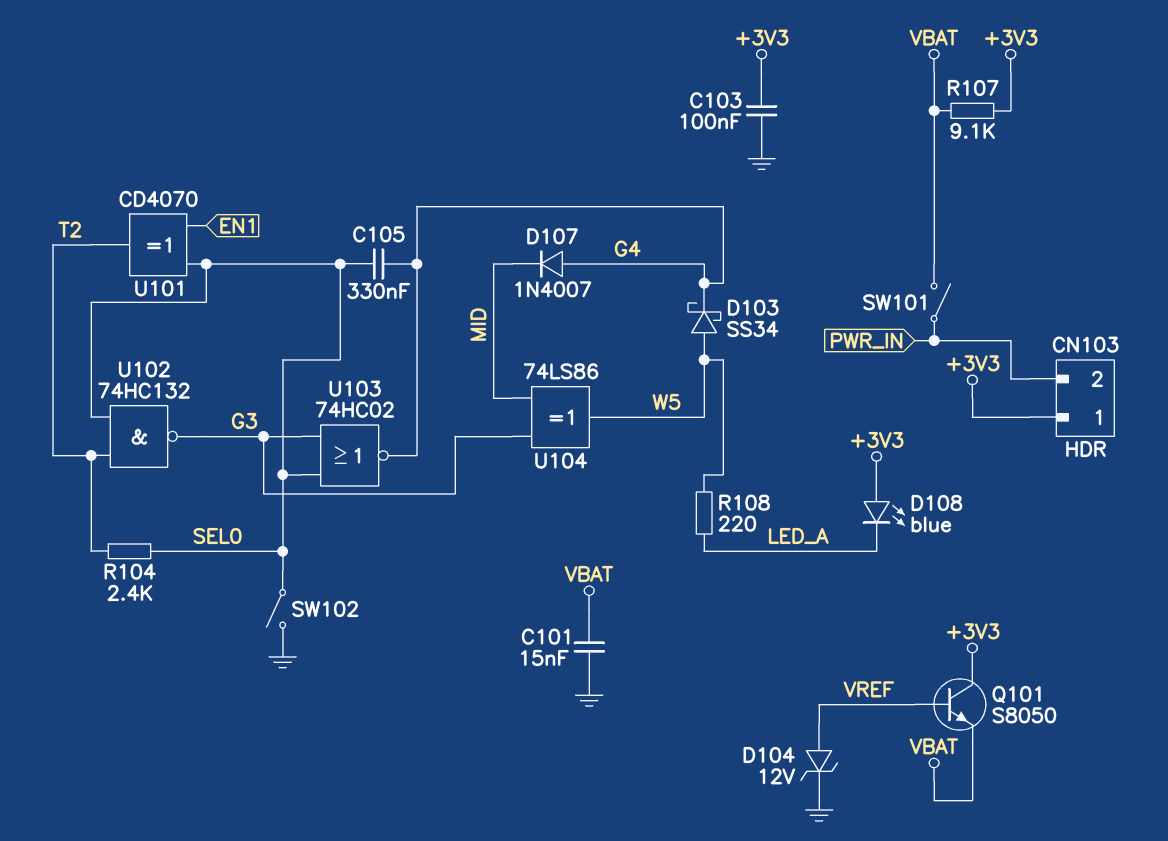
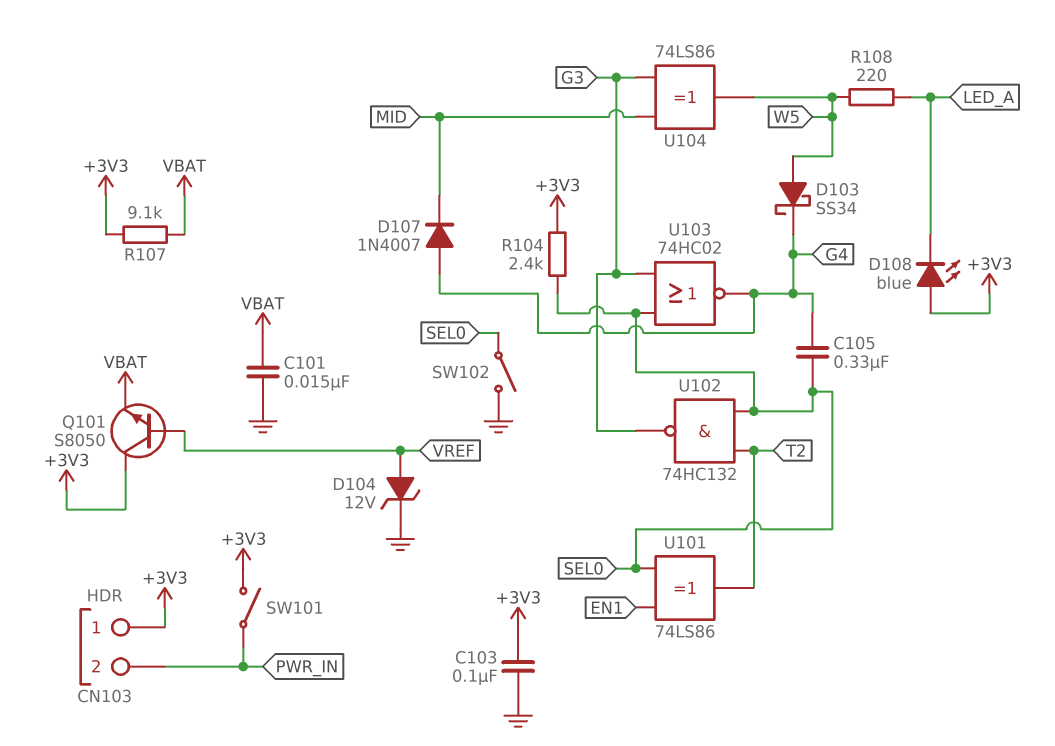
R104: 2.4k (SEL0, T2) -> 2.4k (+3V3, SEL0)
SW101: switch (PWR_IN, VBAT) -> switch (+3V3, PWR_IN)
U101: XOR CD4070 (in EN1, in SEL0, out T2) -> XOR 74LS86 (in EN1, in SEL0, out T2)

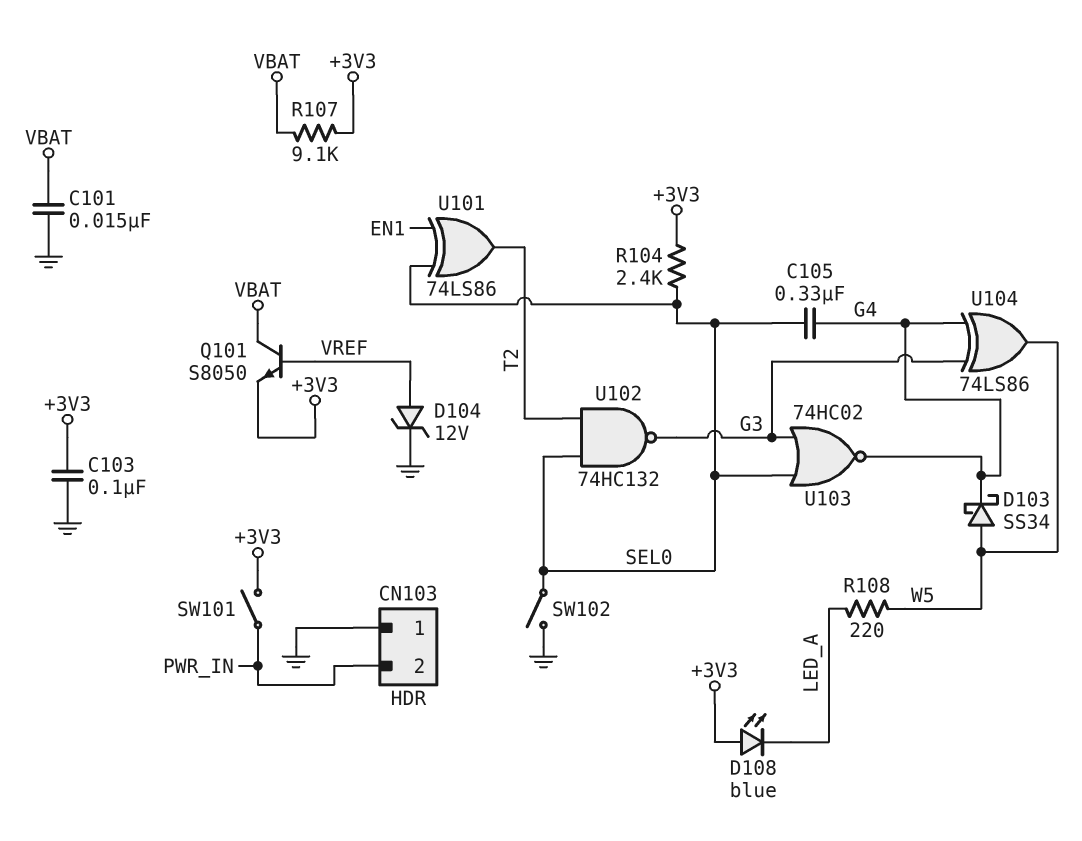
CN103 pin 1: +3V3 -> GND
D107: diode 1N4007 (A G4, K MID) -> none
Q101: NPN S8050 (B VREF, C +3V3, E VBAT) -> NPN S8050 (B VREF, C VBAT, E +3V3)
U104: XOR 74LS86 (in G3, in MID, out W5) -> XOR 74LS86 (in G3, in G4, out W5)

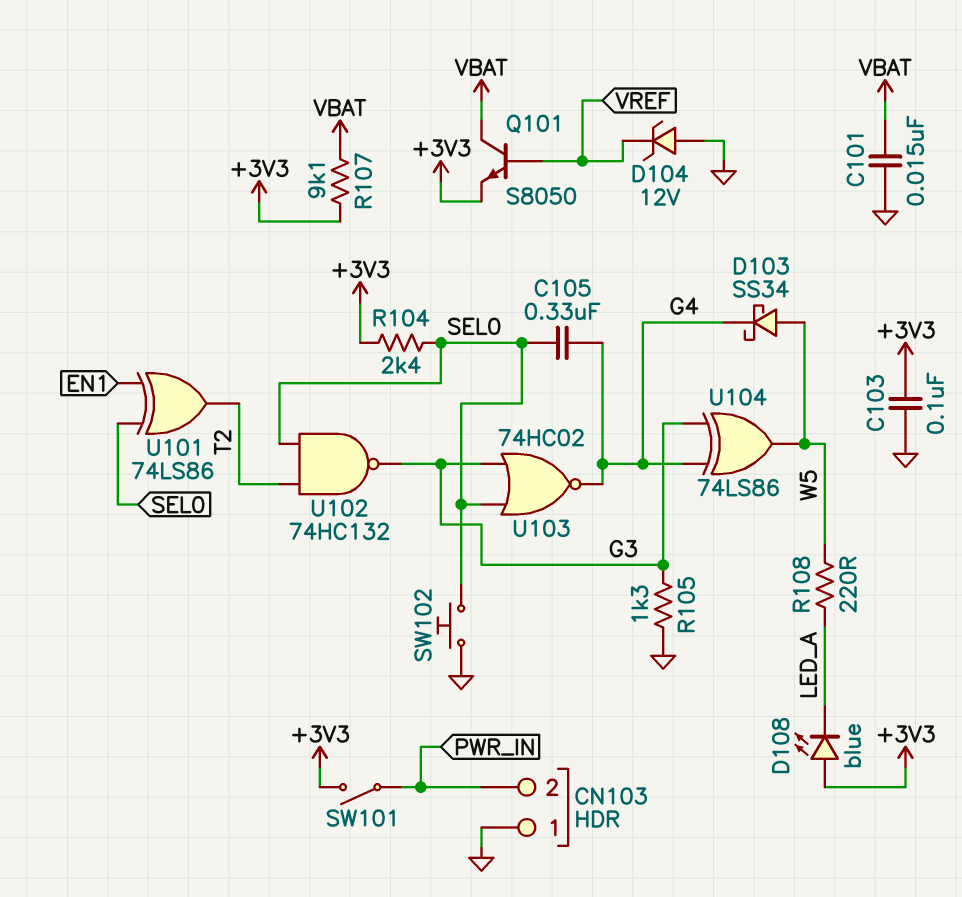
D104: zener 12V (A VREF, K GND) -> zener 12V (A GND, K VREF)
R105: none -> 1.3k (G3, GND)
SW102: switch (GND, SEL0) -> button (GND, SEL0)

